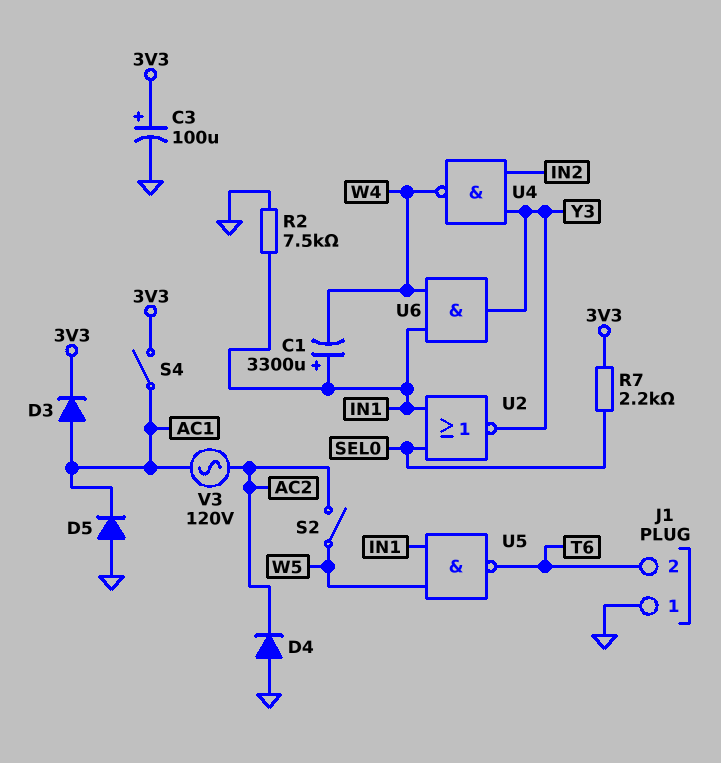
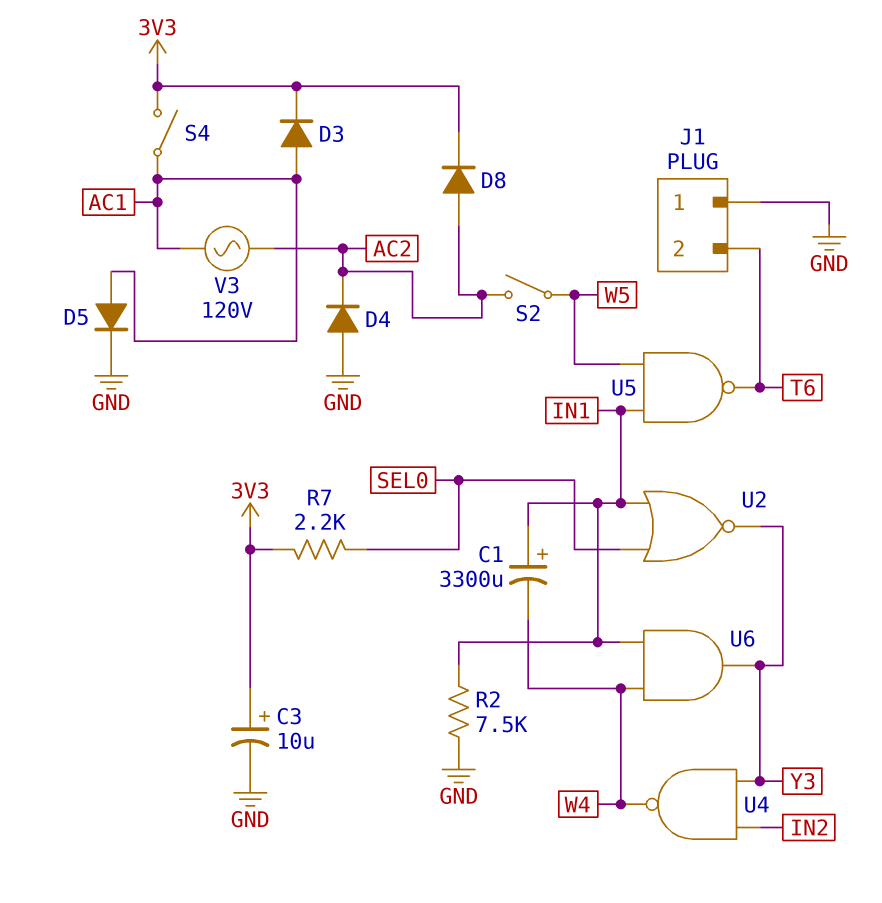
C3: 100uF (plus 3V3, minus GND) -> 10uF (plus 3V3, minus GND)
D5: diode (A GND, K AC1) -> diode (A AC1, K GND)
D8: none -> diode (A AC2, K 3V3)

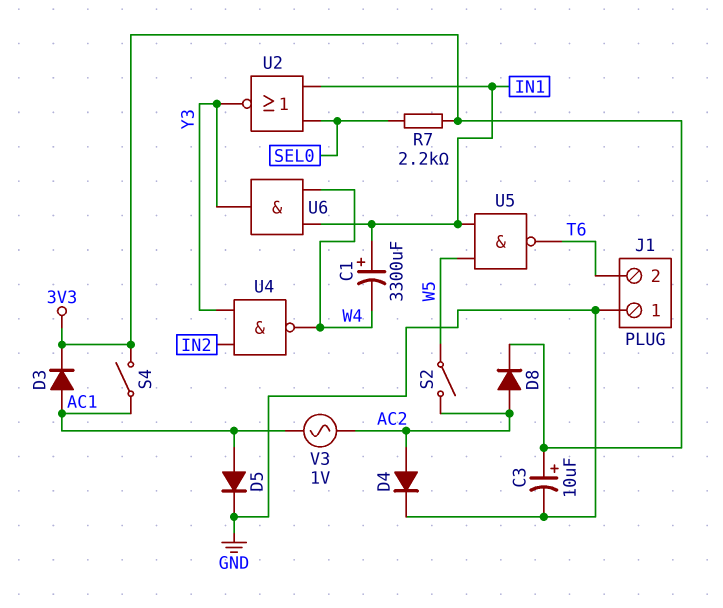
D4: diode (A GND, K AC2) -> diode (A AC2, K GND)
R2: 7.5k (GND, IN1) -> none
V3: AC 120V (AC1, AC2) -> AC 1V (AC1, AC2)

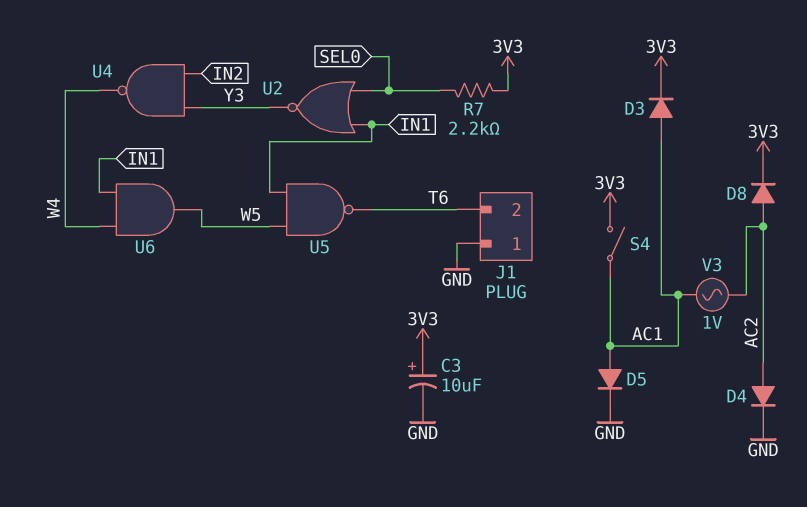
C1: 3300uF (plus IN1, minus W4) -> none
S2: switch (AC2, W5) -> none
U6: AND (in IN1, in W4, out Y3) -> AND (in IN1, in W4, out W5)

